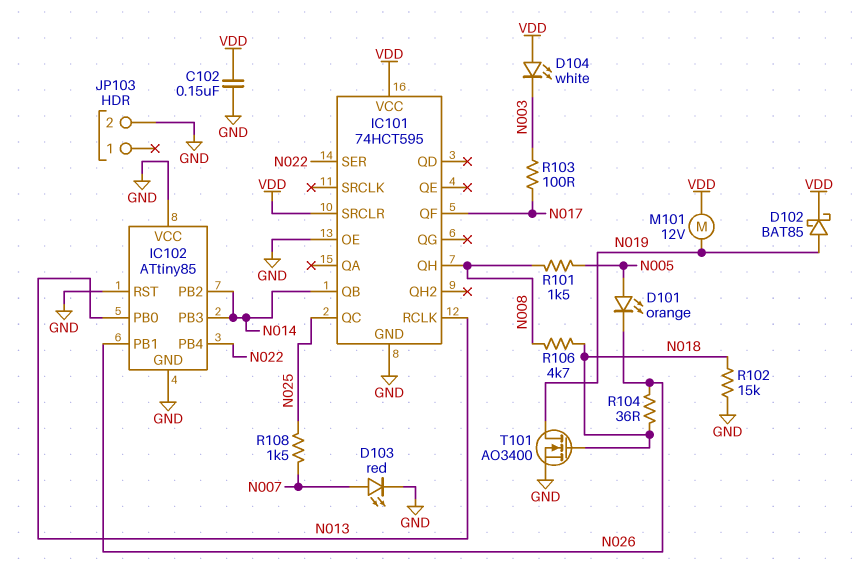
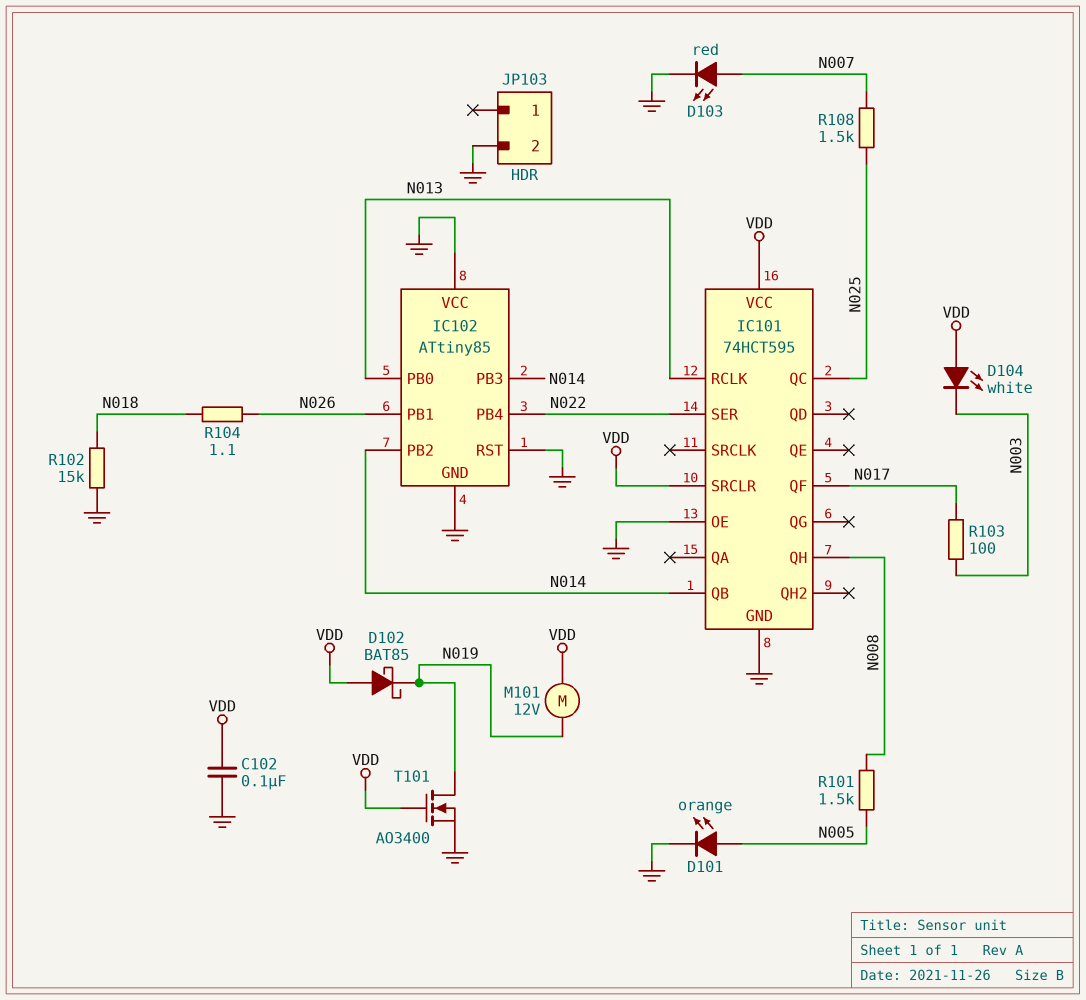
C102: 150nF (GND, VDD) -> 100nF (GND, VDD)
D101: LED orange (A N005, K N026) -> LED orange (A N005, K GND)
D102: schottky BAT85 (A N019, K VDD) -> schottky BAT85 (A VDD, K N019)
R104: 36 (N018, N026) -> 1.1 (N018, N026)
R106: 4.7k (N008, N018) -> none
T101: NMOS AO3400 (G N018, D N019, S GND) -> NMOS AO3400 (G VDD, D N019, S GND)

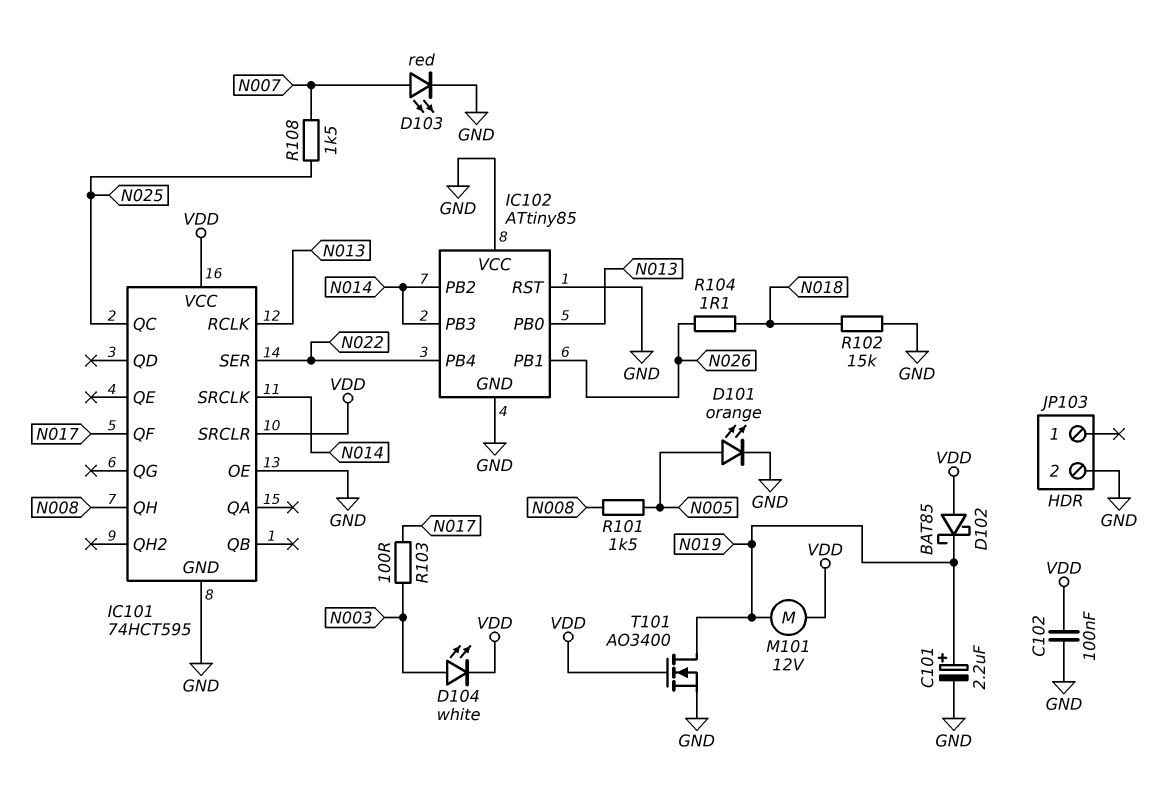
C101: none -> 2.2uF (plus N019, minus GND)
D104: LED white (A VDD, K N003) -> LED white (A N003, K VDD)
IC101 pin QB: N014 -> none
IC101 pin SRCLK: none -> N014

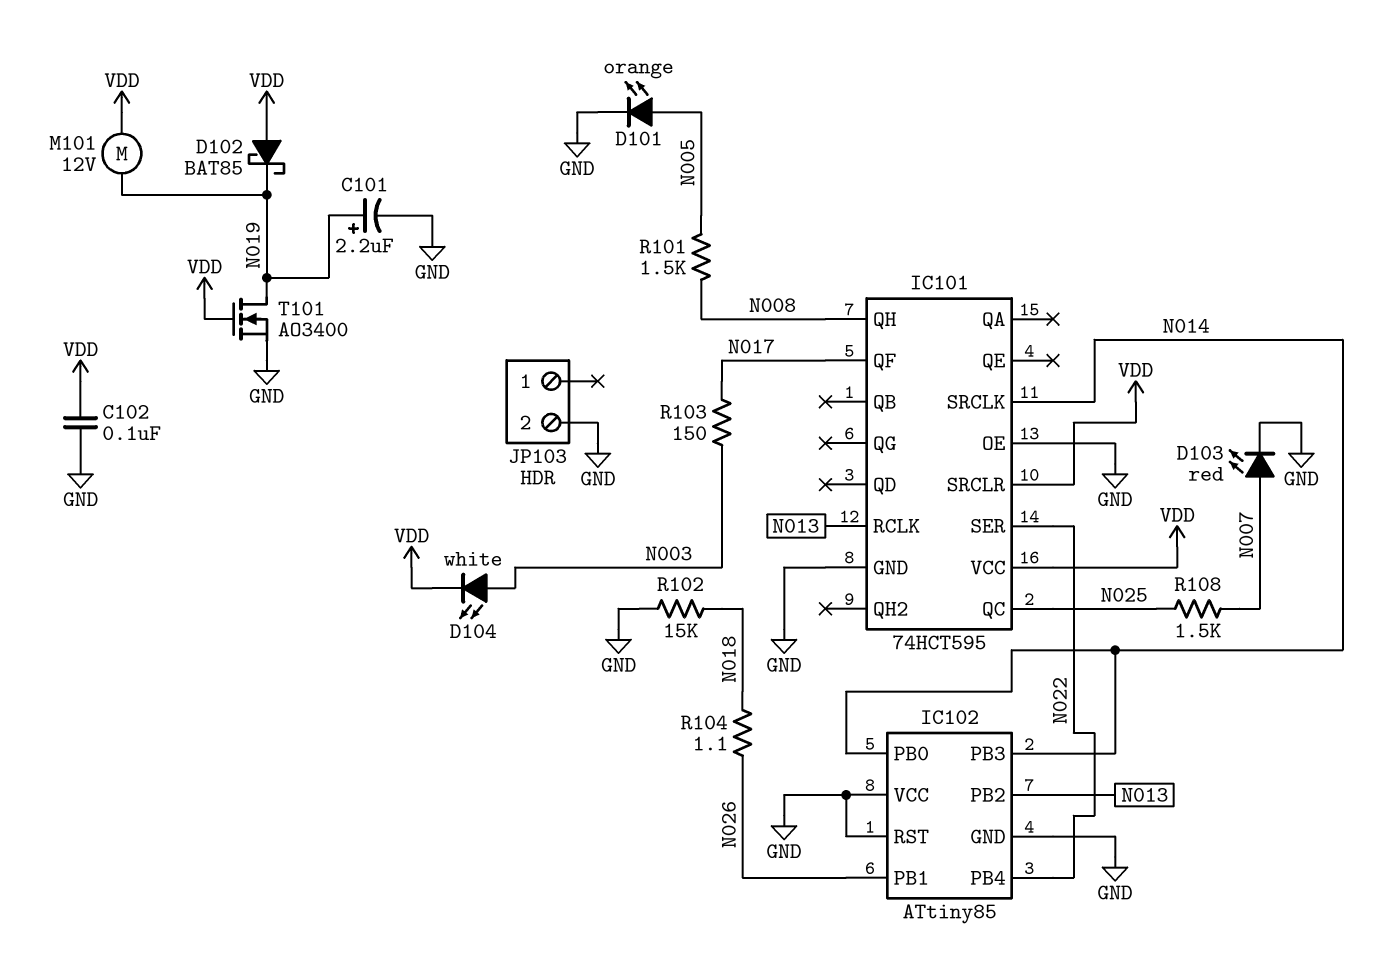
IC102 pin PB0: N013 -> N014
IC102 pin PB2: N014 -> N013
R103: 100 (N003, N017) -> 150 (N003, N017)

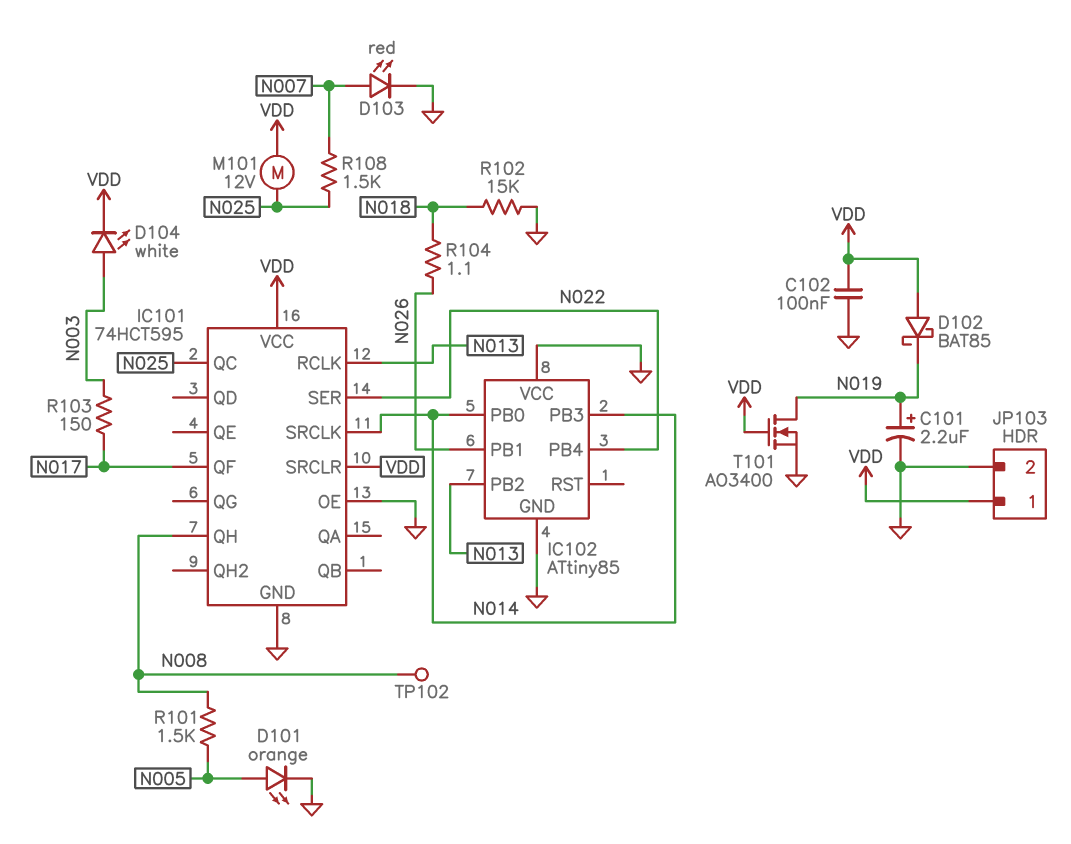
IC102 pin RST: GND -> none
JP103 pin 1: none -> VDD
M101: motor 12V (N019, VDD) -> motor 12V (N025, VDD)
TP102: none -> test point (N008)

